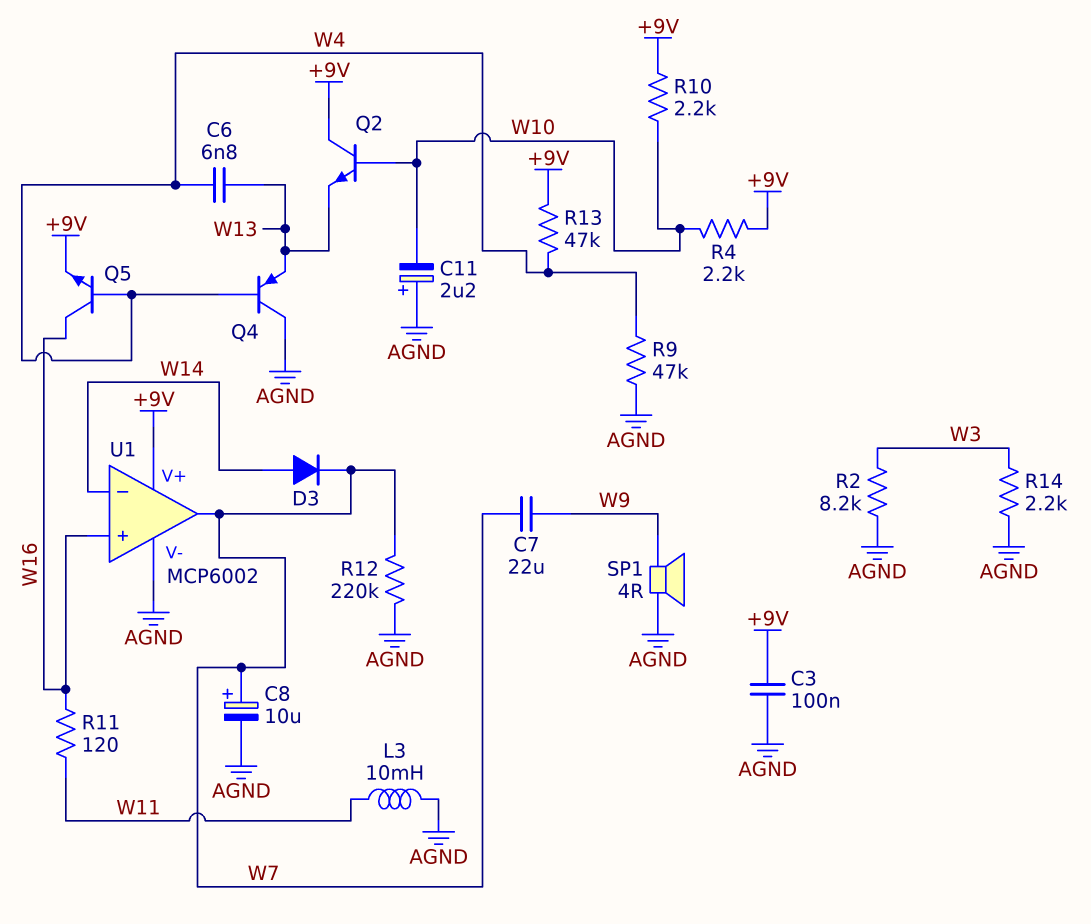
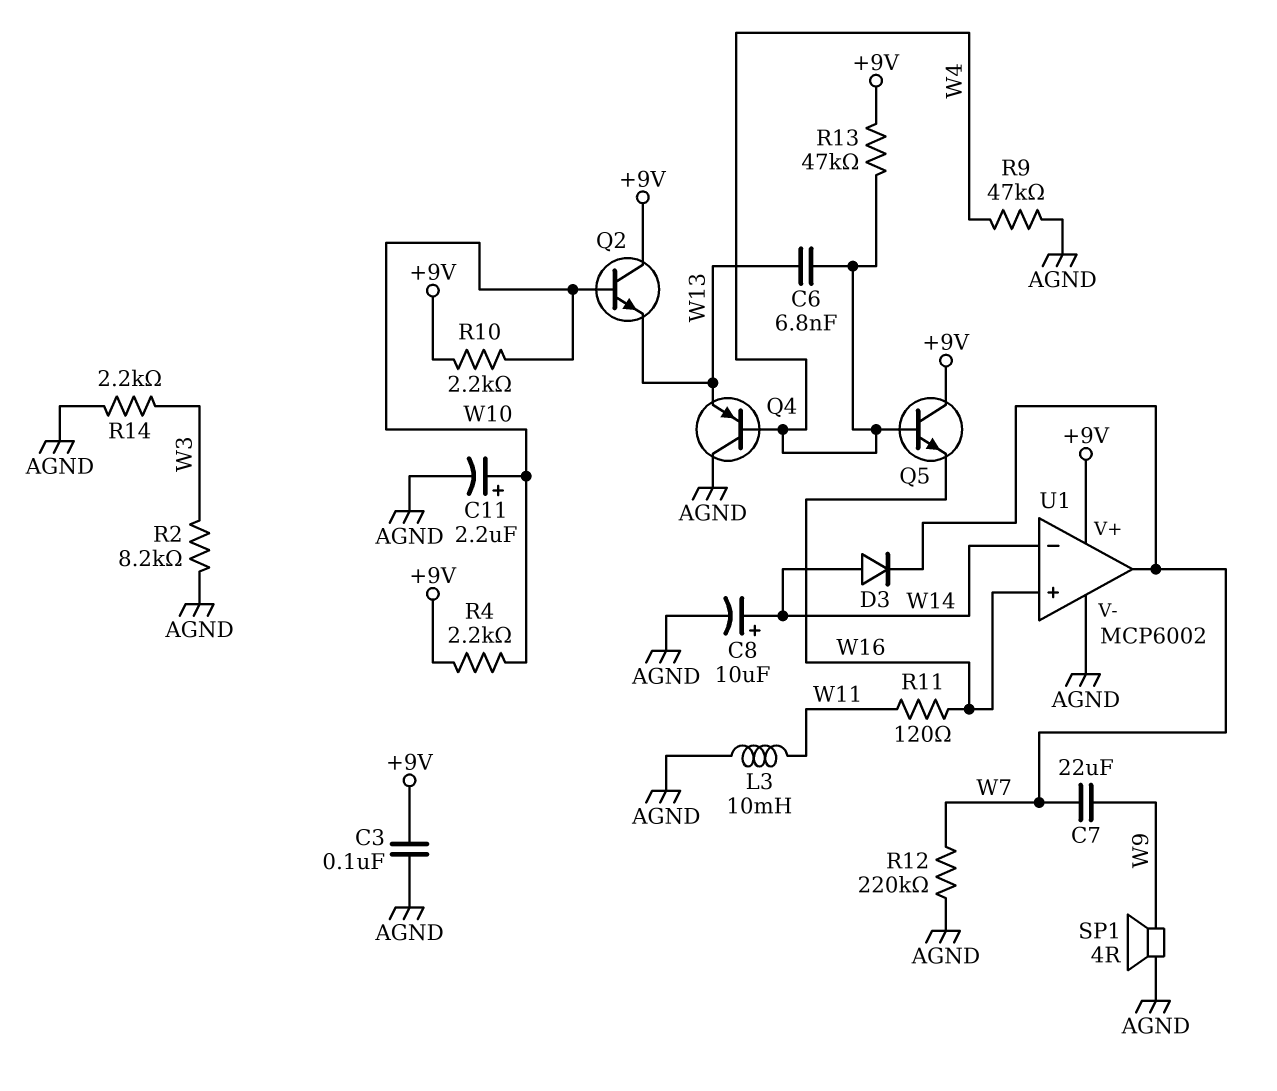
C8: 10uF (plus W7, minus AGND) -> 10uF (plus W14, minus AGND)
C11: 2.2uF (plus AGND, minus W10) -> 2.2uF (plus W10, minus AGND)
Q5: NPN (B W4, C W16, E +9V) -> NPN (B W4, C +9V, E W16)

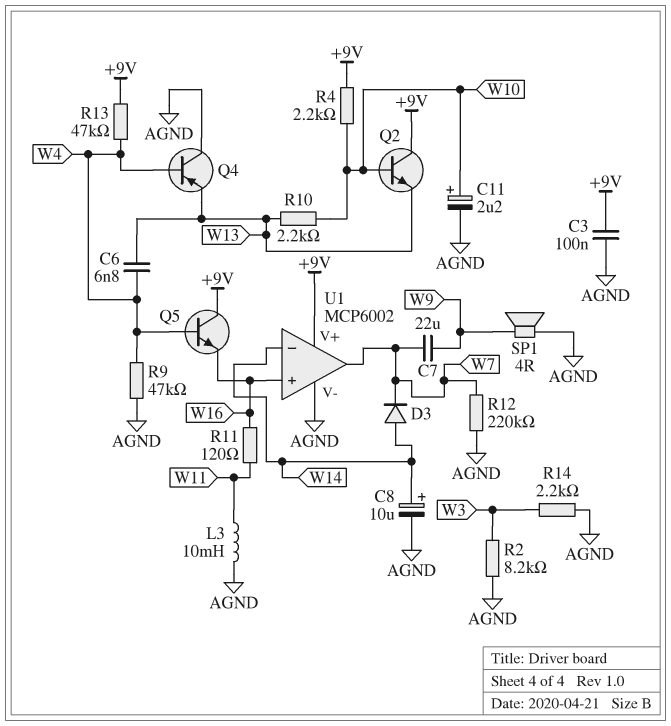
R10: 2.2k (+9V, W10) -> 2.2k (W10, W13)

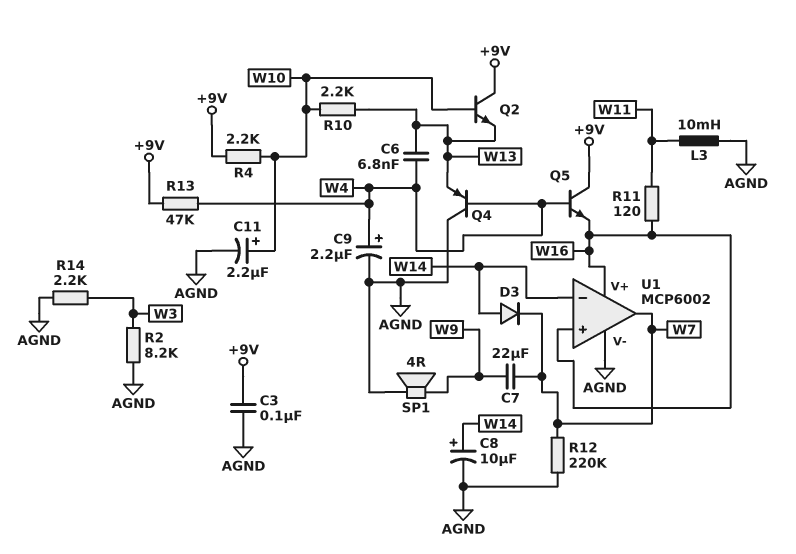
C9: none -> 2.2uF (plus W4, minus AGND)
R9: 47k (AGND, W4) -> none
U1 pin V+: +9V -> W16

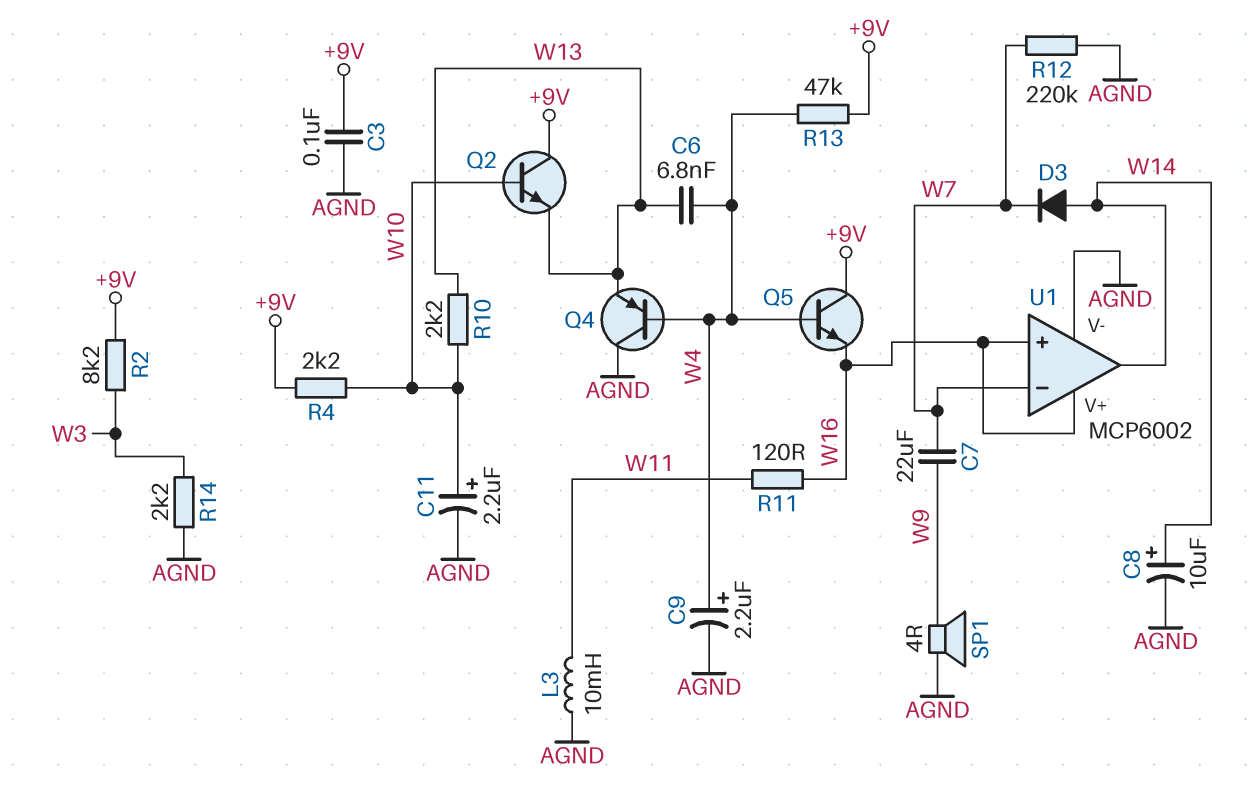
R2: 8.2k (AGND, W3) -> 8.2k (+9V, W3)
U1 pin in-: W14 -> W7
U1 pin out: W7 -> W14

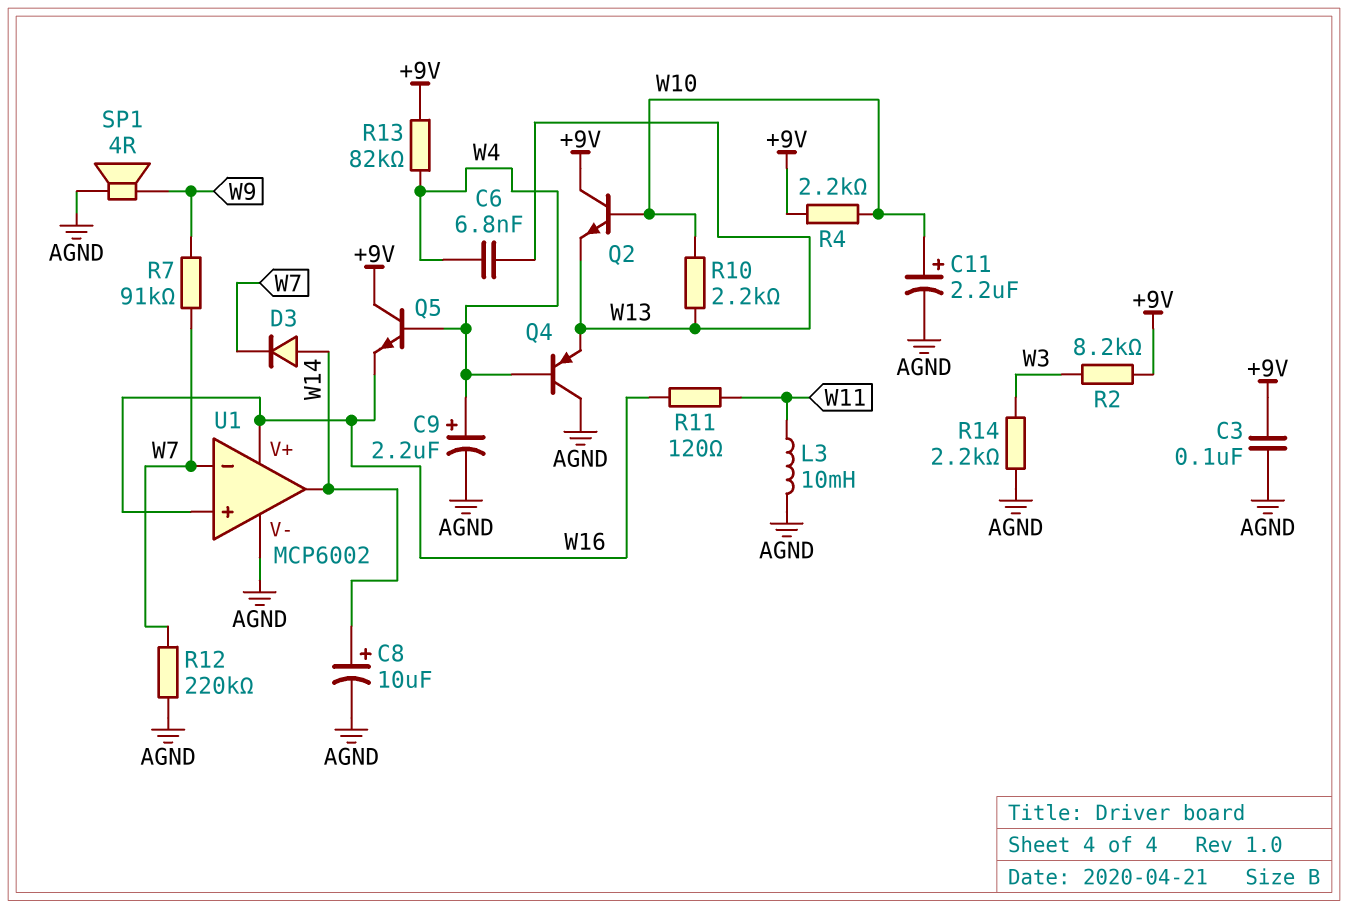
C7: 22uF (W7, W9) -> none
R7: none -> 91k (W7, W9)
R13: 47k (+9V, W4) -> 82k (+9V, W4)

